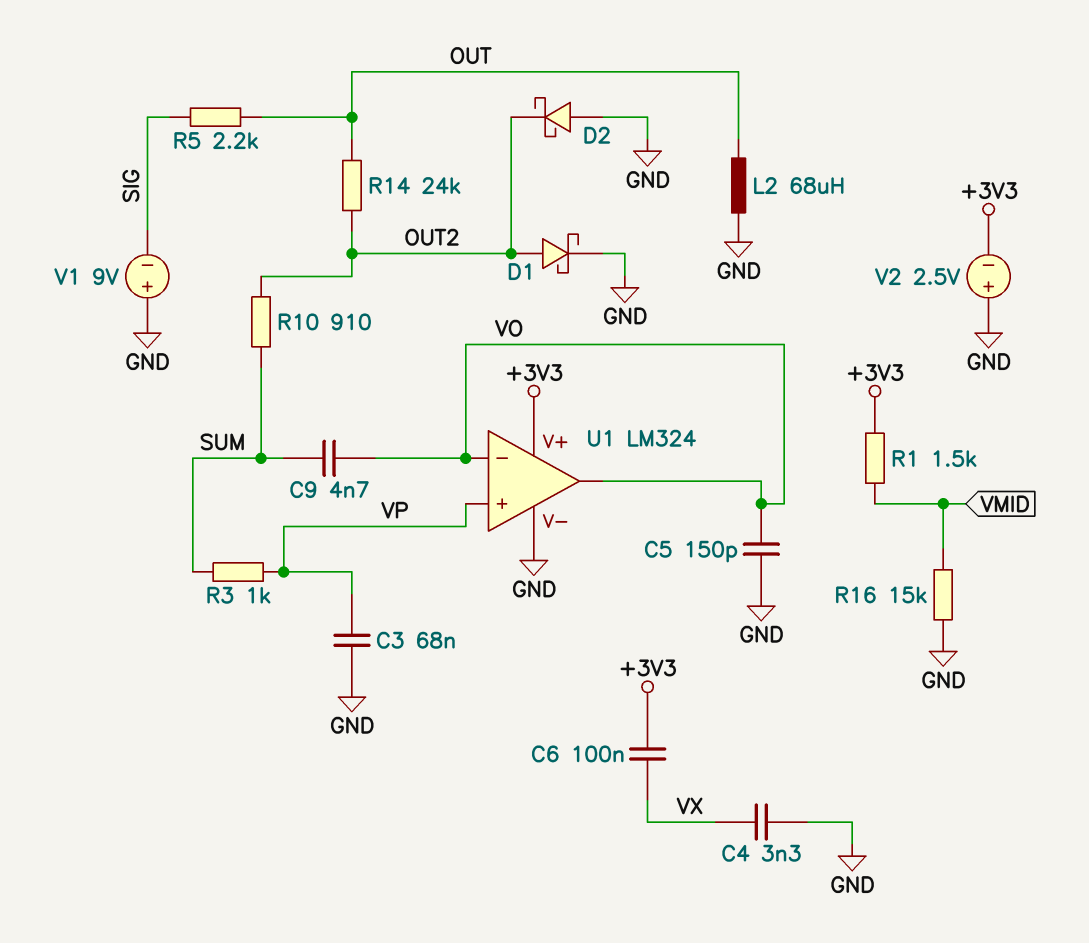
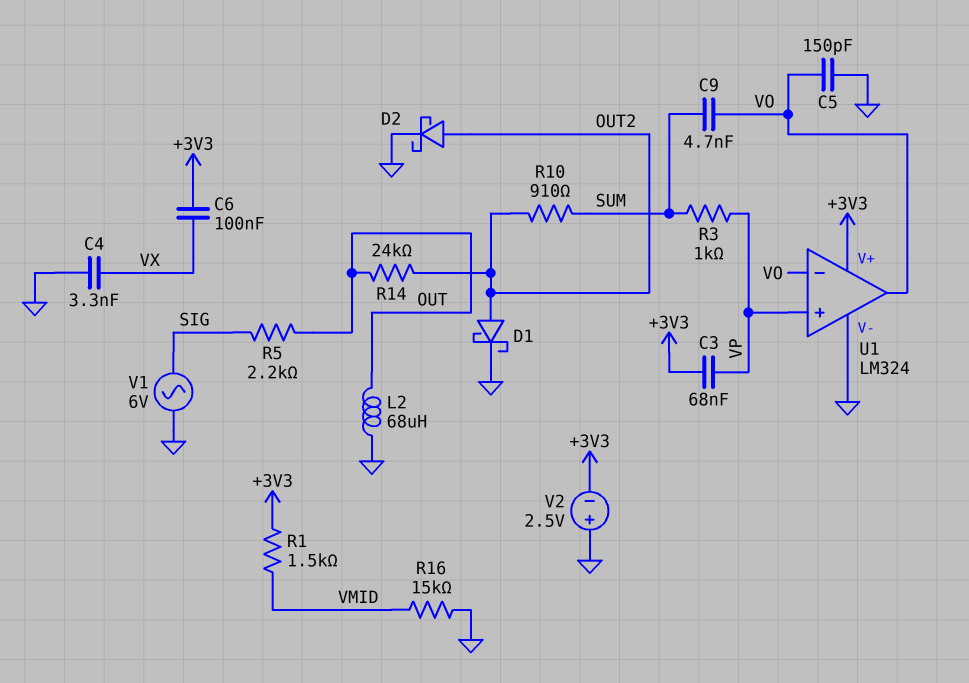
C3: 68nF (GND, VP) -> 68nF (+3V3, VP)
D2: schottky (A GND, K OUT2) -> schottky (A OUT2, K GND)
V1: 9V (plus GND, minus SIG) -> AC 6V (GND, SIG)

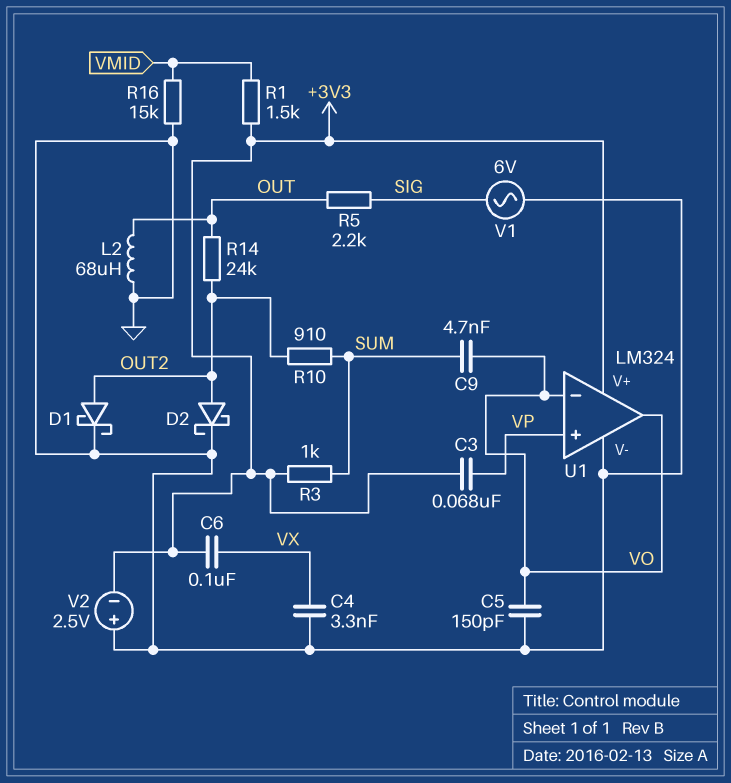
R3: 1k (SUM, VP) -> 1k (+3V3, SUM)

